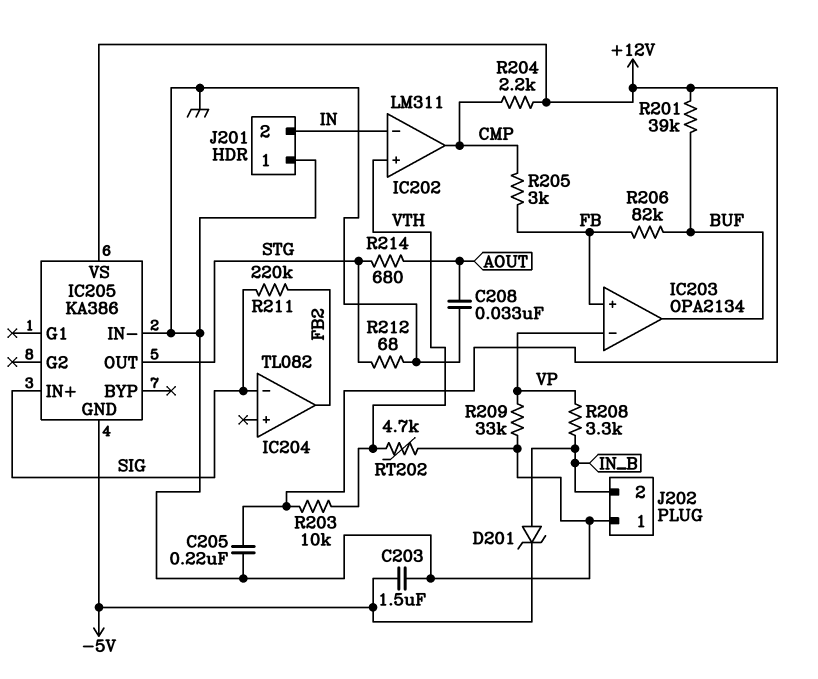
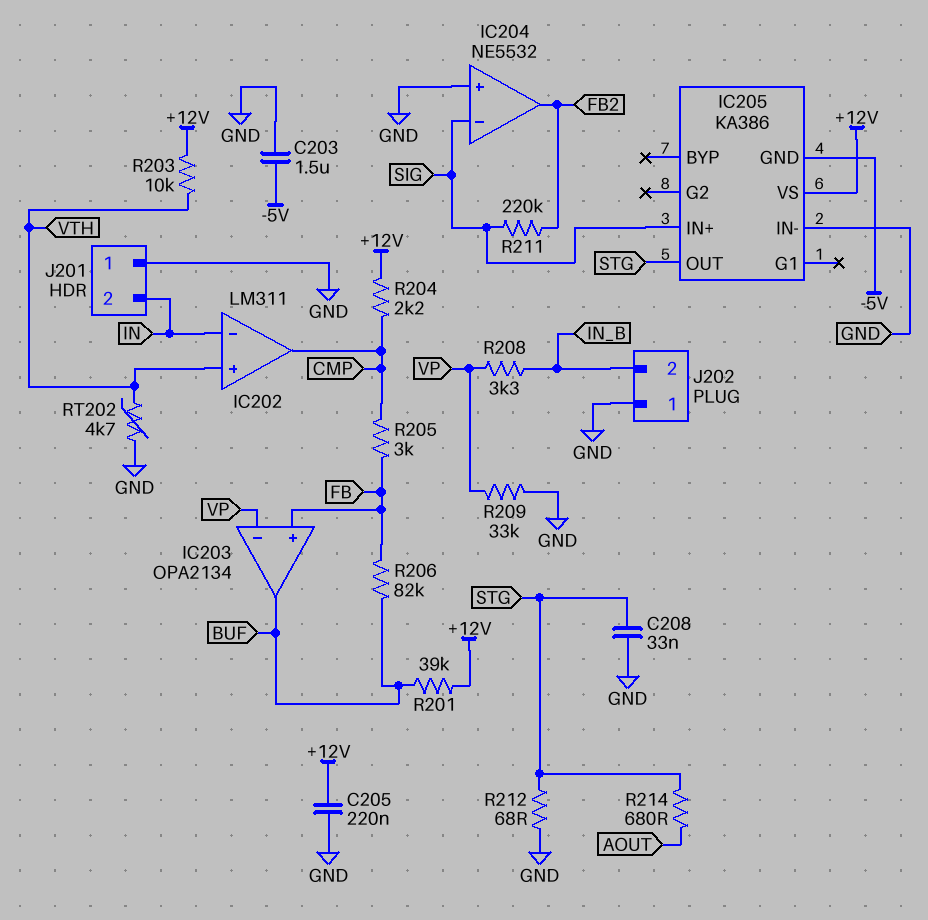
C208: 33nF (AOUT, GND) -> 33nF (GND, STG)
D201: zener (A IN_B, K -5V) -> none
IC204: TL082 -> NE5532
IC204 pin in+: none -> GND

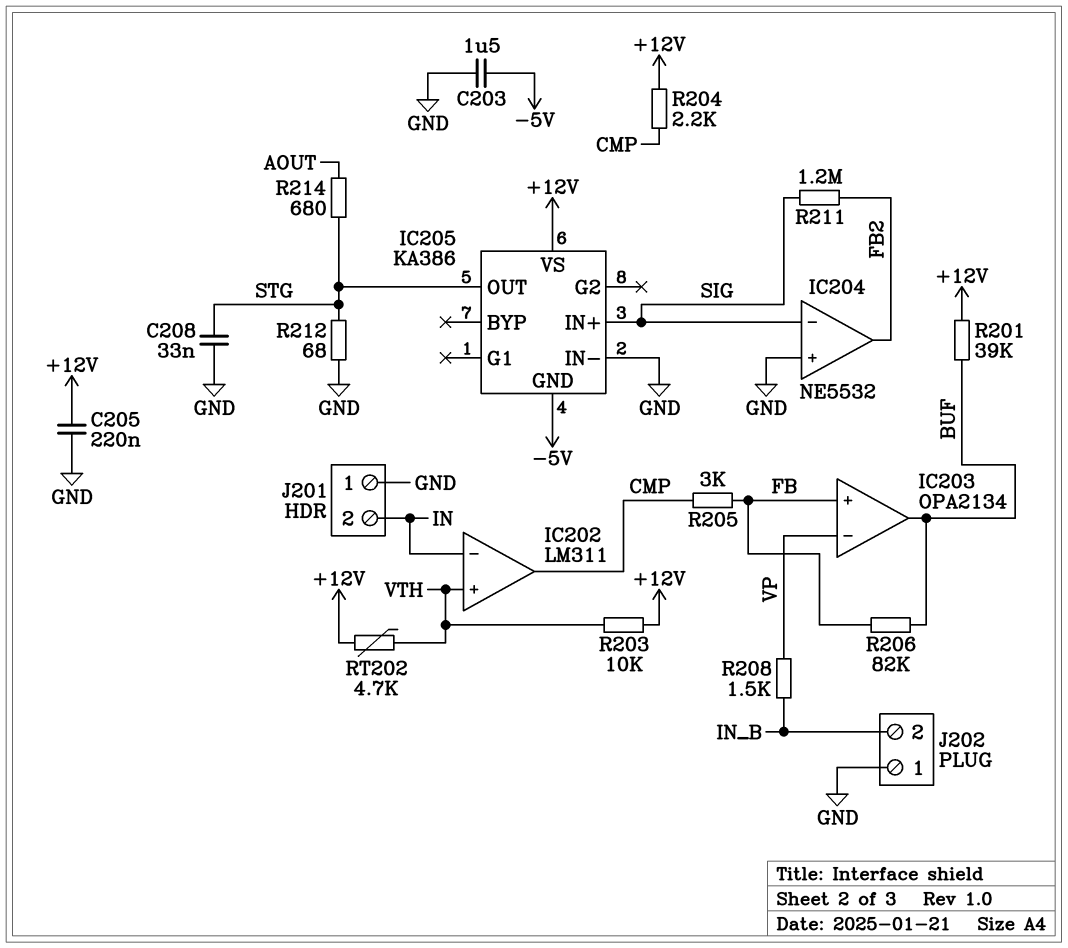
R208: 3.3k (IN_B, VP) -> 1.5k (IN_B, VP)
R209: 33k (GND, VP) -> none
R211: 220k (FB2, SIG) -> 1.2M (FB2, SIG)
RT202: 4.7k (GND, VTH) -> 4.7k (+12V, VTH)

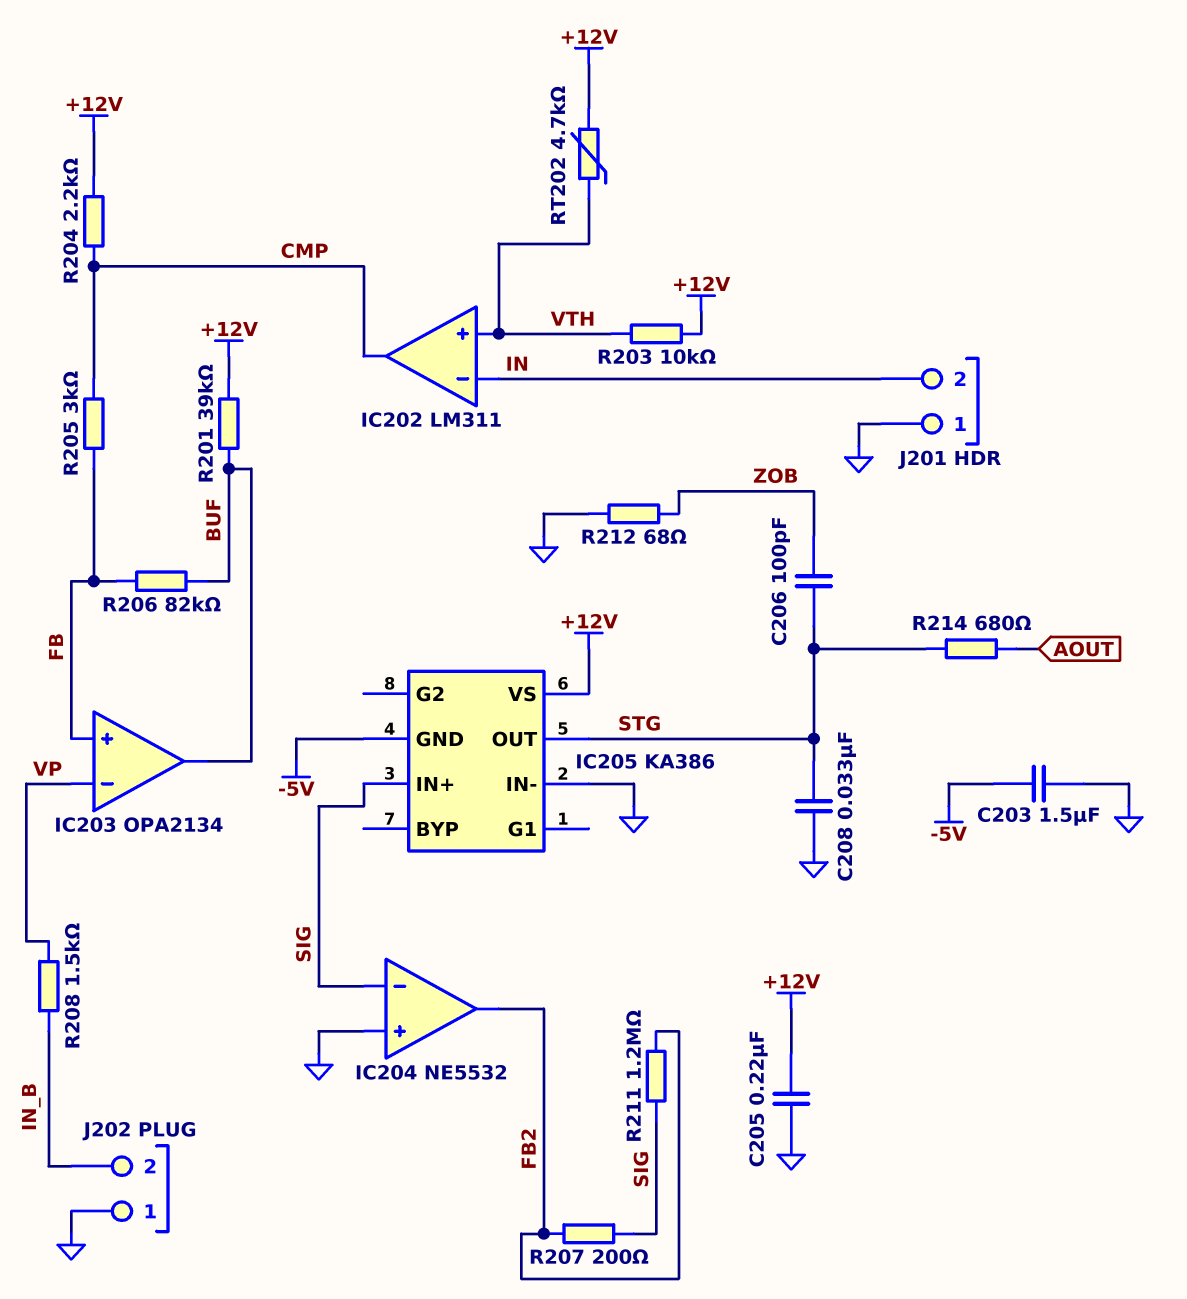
C206: none -> 100pF (STG, ZOB)
R207: none -> 200 (FB2, SIG)
R212: 68 (GND, STG) -> 68 (GND, ZOB)

